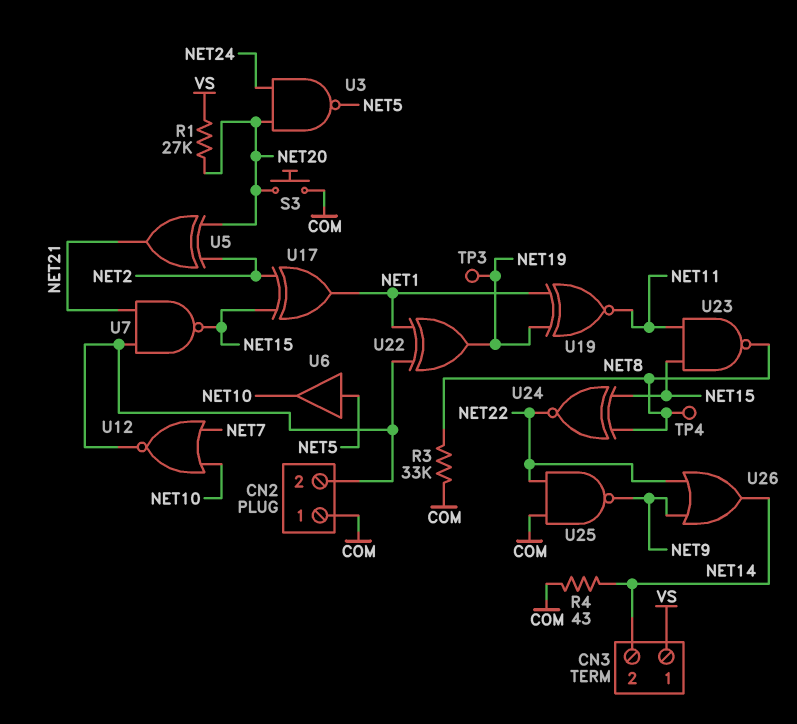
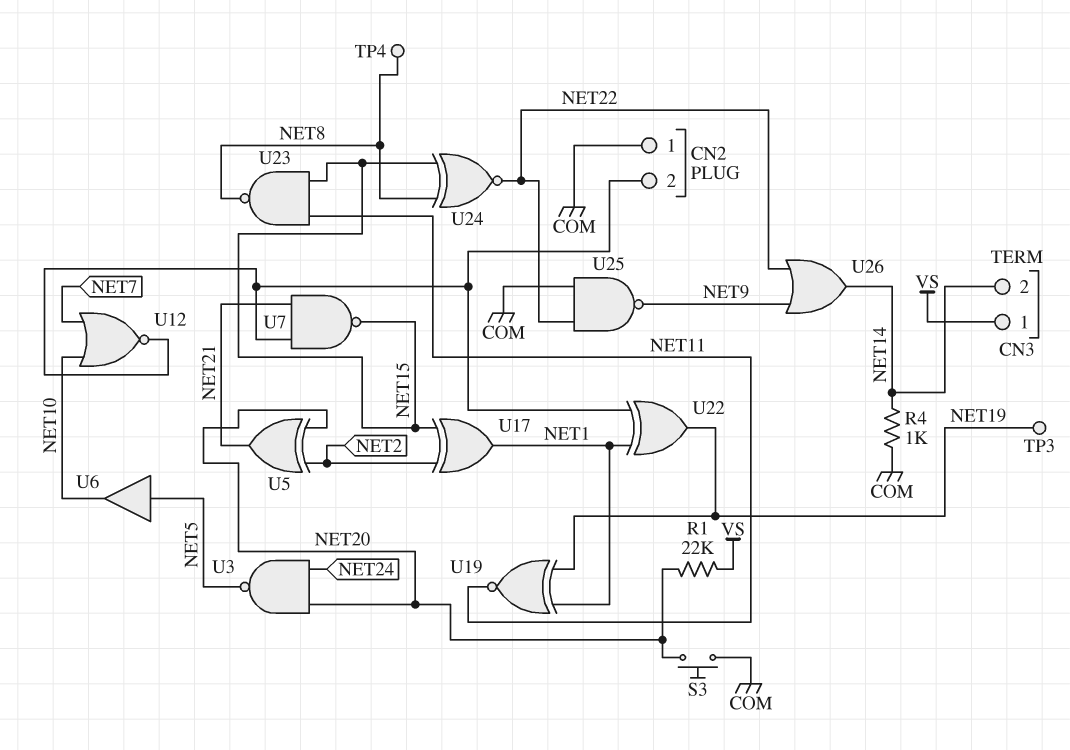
R1: 27k (NET20, VS) -> 22k (NET20, VS)
R3: 33k (COM, NET8) -> none
R4: 43 (COM, NET14) -> 1k (COM, NET14)

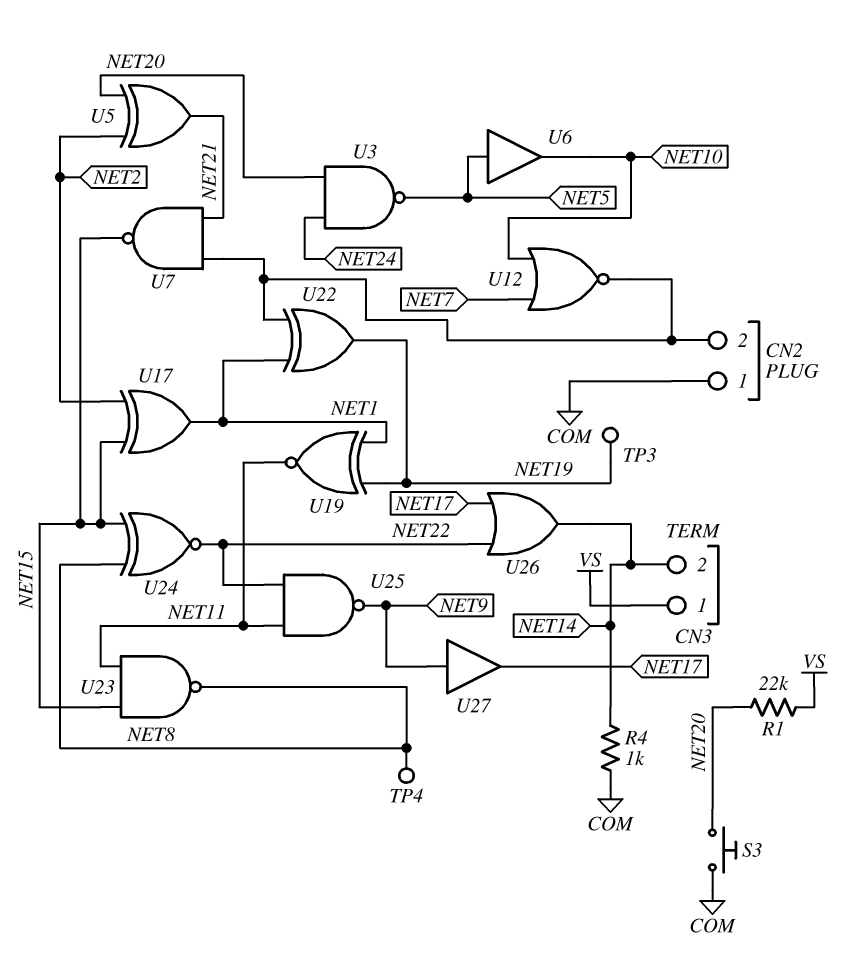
U25: NAND (in COM, in NET22, out NET9) -> NAND (in NET11, in NET22, out NET9)
U26: OR (in NET9, in NET22, out NET14) -> OR (in NET17, in NET22, out NET14)
U27: none -> buffer (in NET9, out NET17)

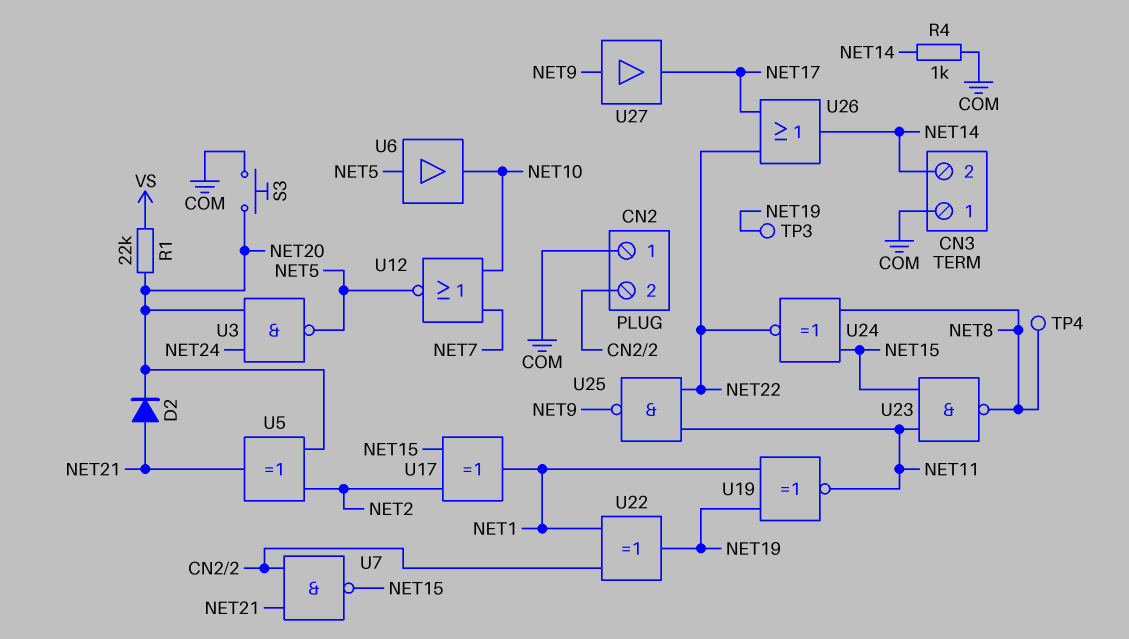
CN3 pin 1: VS -> COM
D2: none -> diode (A NET21, K NET20)
U12: NOR (in NET7, in NET10, out CN2/2) -> NOR (in NET7, in NET10, out NET5)

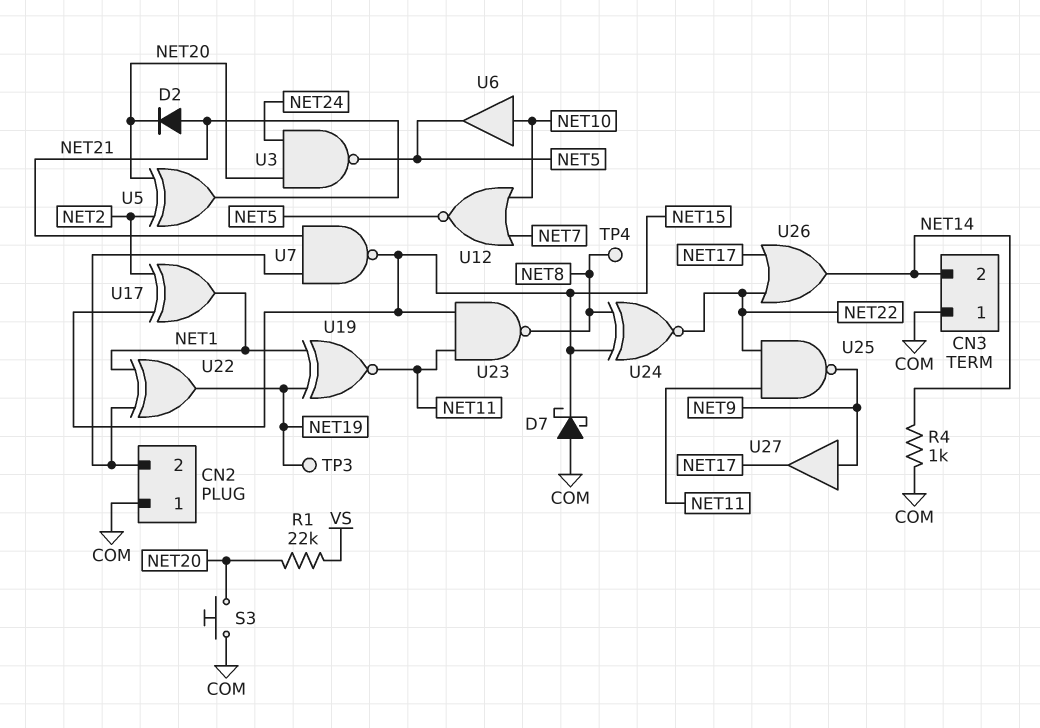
D7: none -> schottky (A COM, K NET15)
U6: buffer (in NET5, out NET10) -> buffer (in NET10, out NET5)

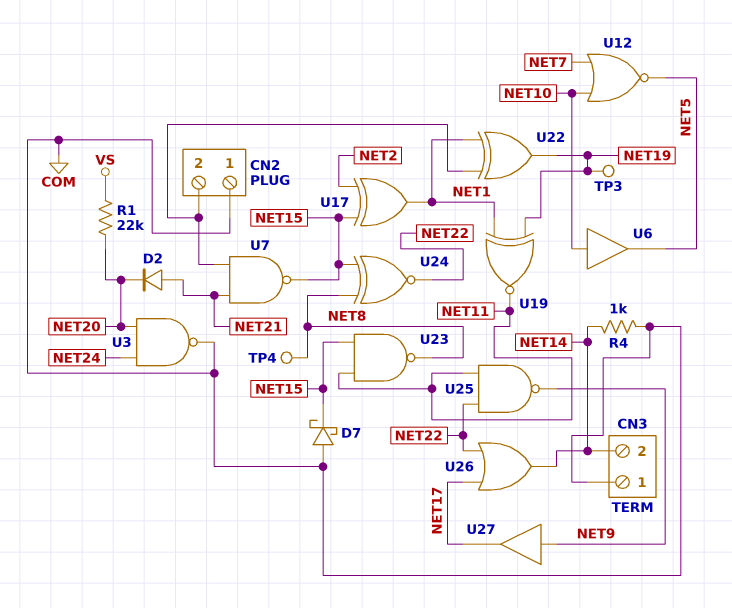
S3: button (COM, NET20) -> none
U3: NAND (in NET20, in NET24, out NET5) -> NAND (in NET20, in NET24, out COM)
U5: XOR (in NET2, in NET20, out NET21) -> none

